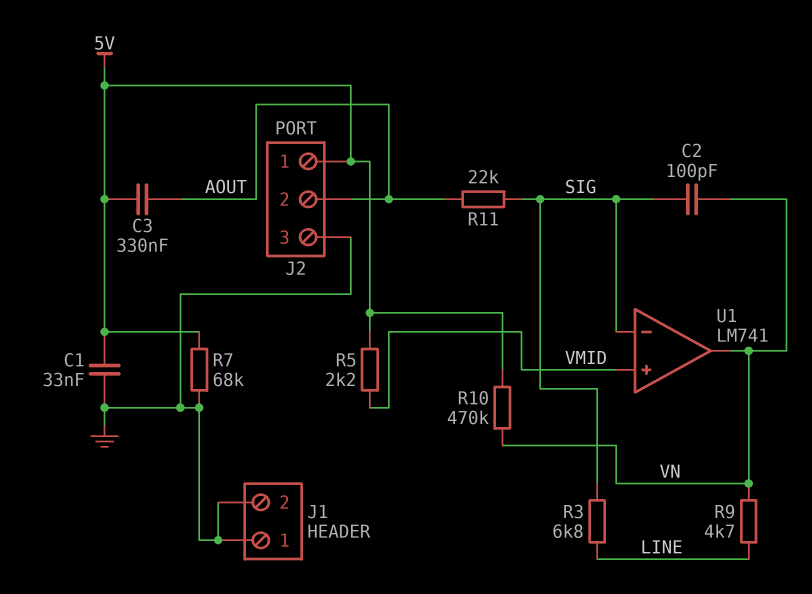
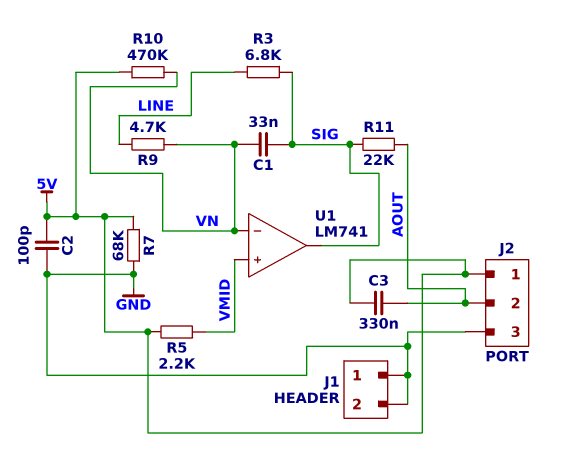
C1: 33nF (5V, GND) -> 33nF (SIG, VN)
C2: 100pF (SIG, VN) -> 100pF (5V, GND)
U1 pin in-: SIG -> VN
U1 pin out: VN -> SIG

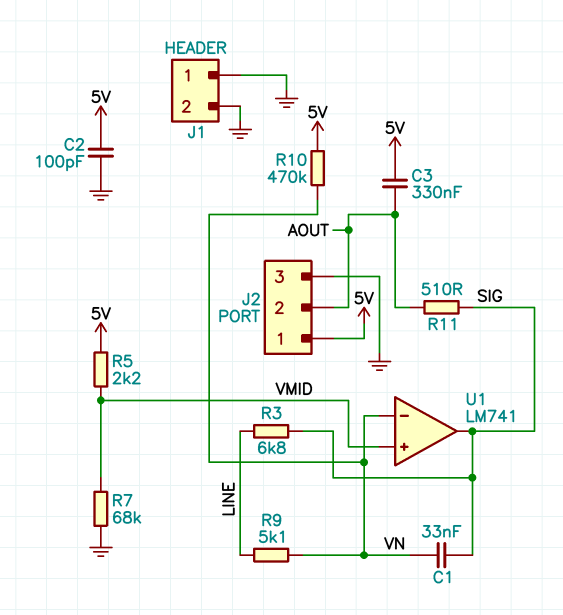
R7: 68k (5V, GND) -> 68k (GND, VMID)
R9: 4.7k (LINE, VN) -> 5.1k (LINE, VN)
R11: 22k (AOUT, SIG) -> 510 (AOUT, SIG)

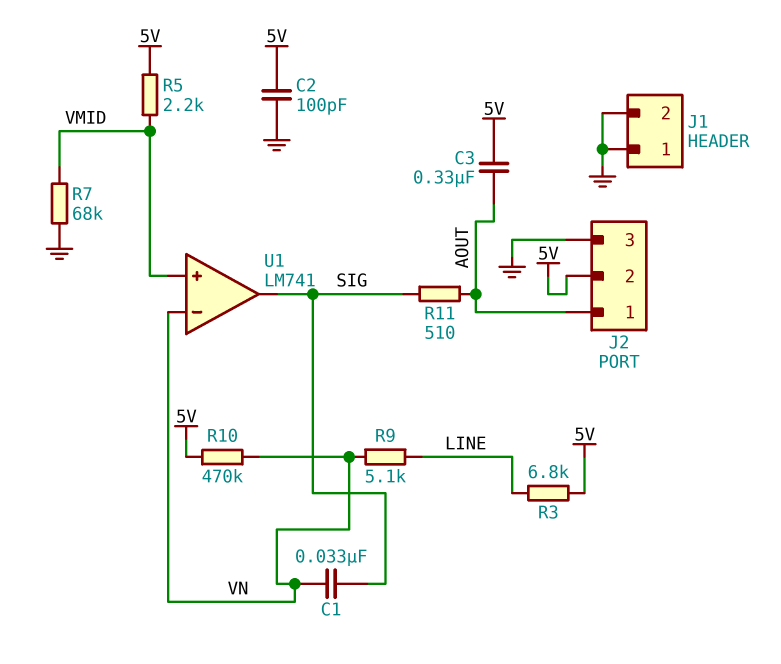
J2 pin 1: 5V -> AOUT
J2 pin 2: AOUT -> 5V
R3: 6.8k (LINE, SIG) -> 6.8k (5V, LINE)

